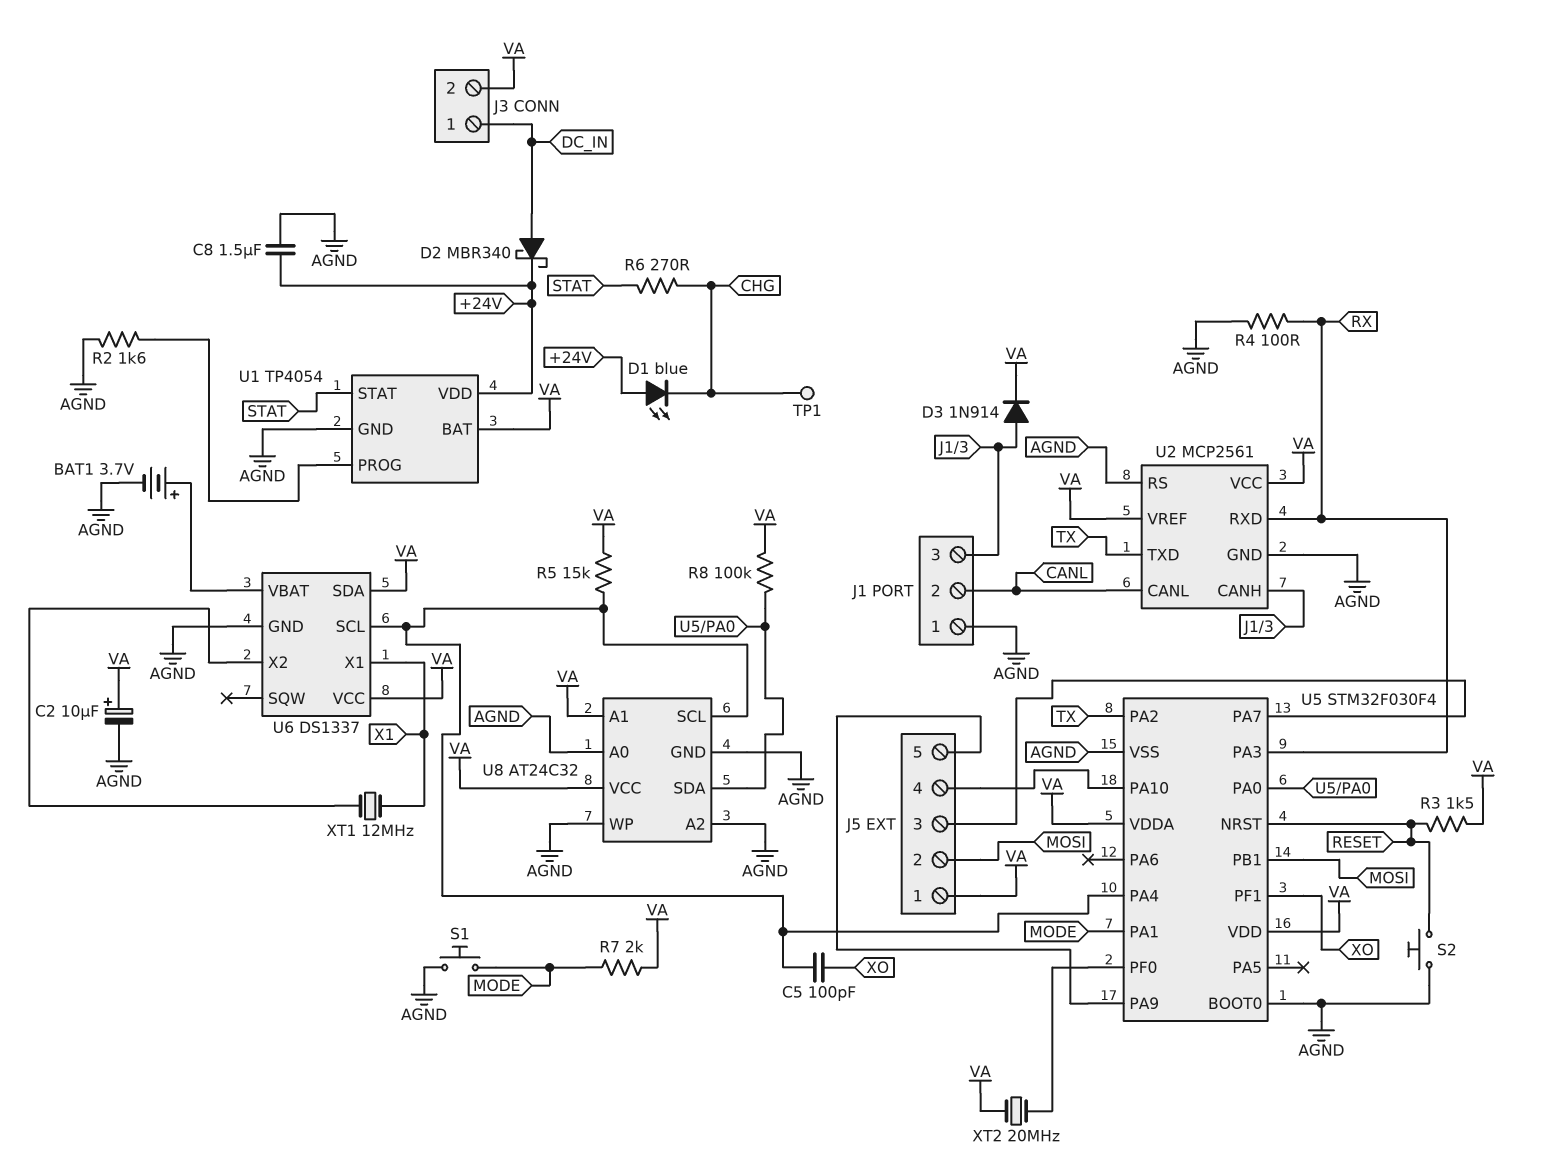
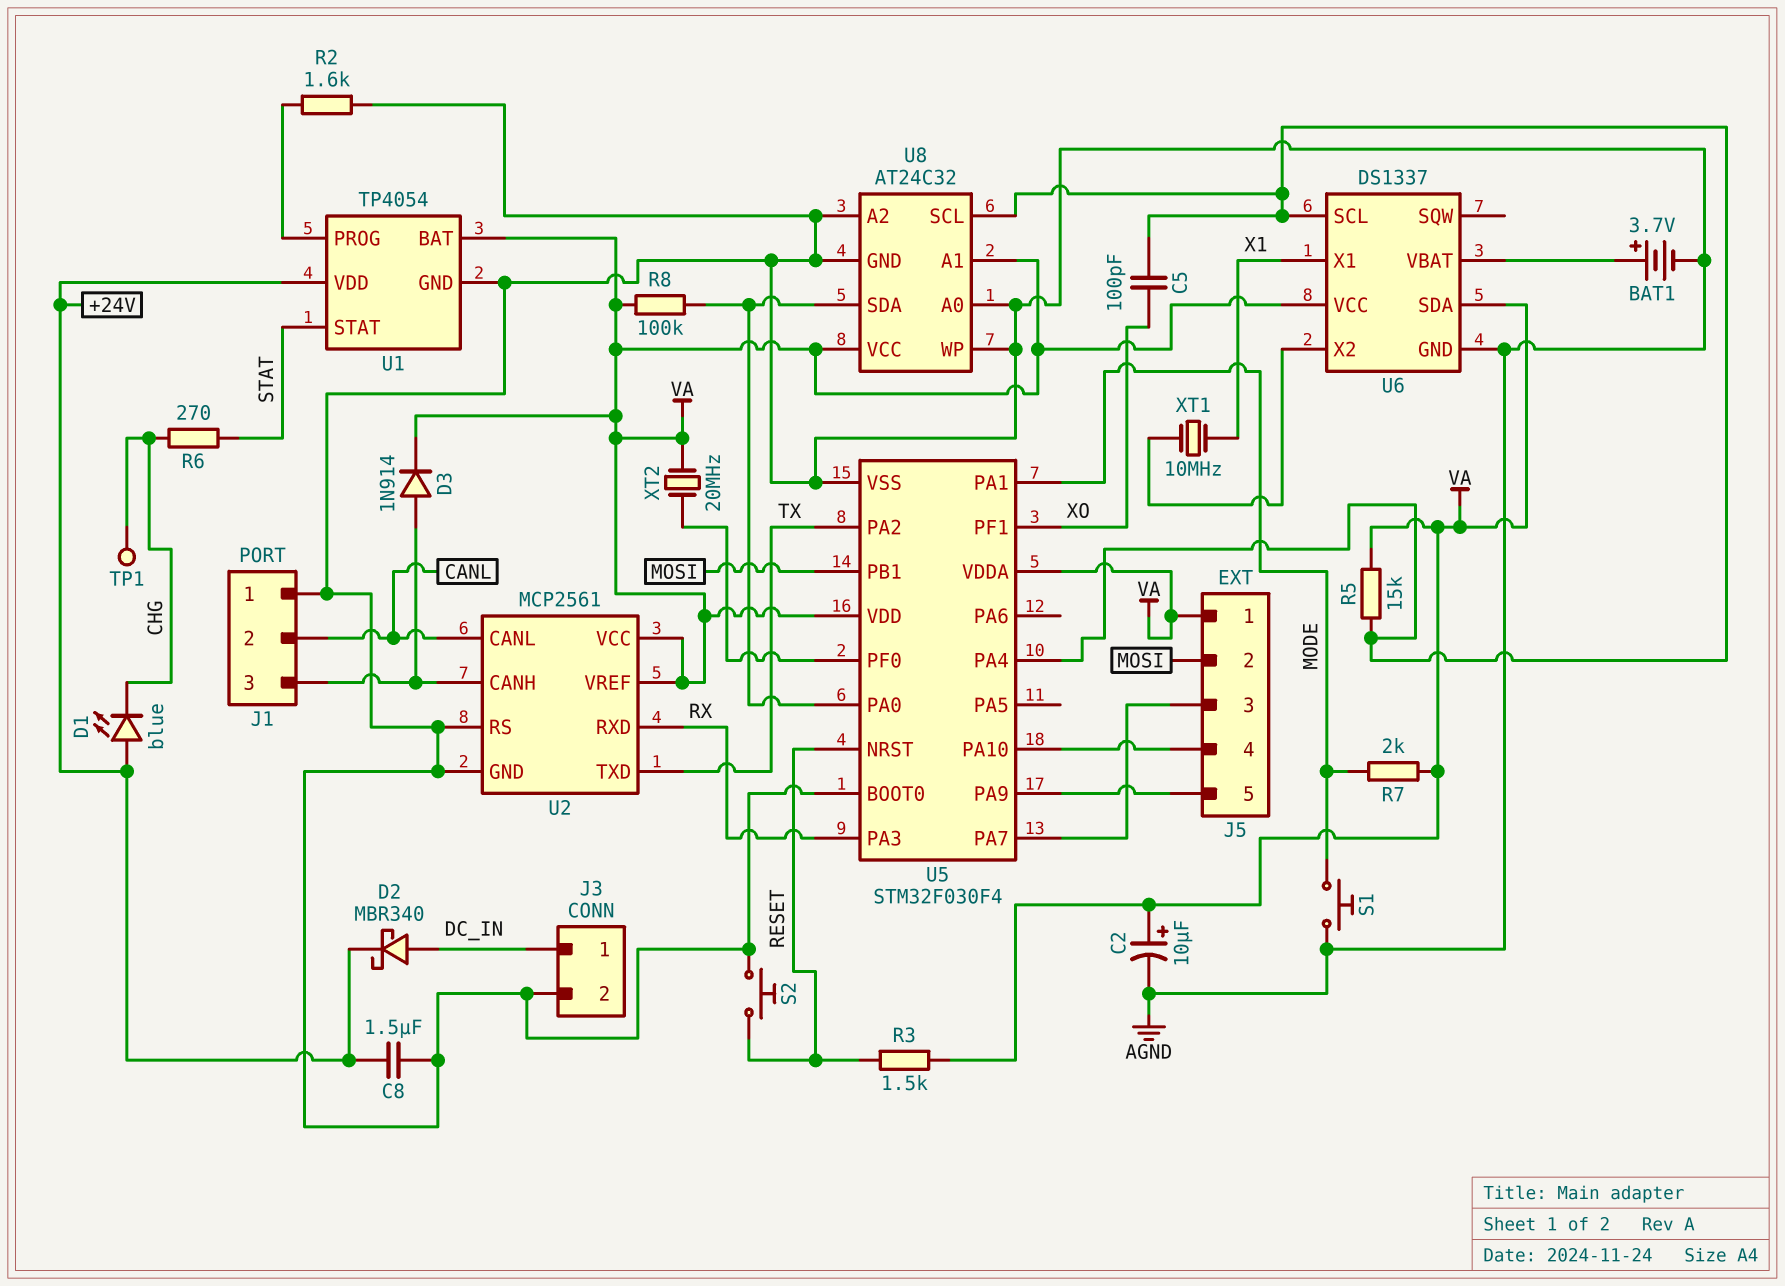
J3 pin 2: VA -> AGND
R4: 100 (AGND, RX) -> none
XT1: 12MHz (U6/X2, X1) -> 10MHz (U6/X2, X1)

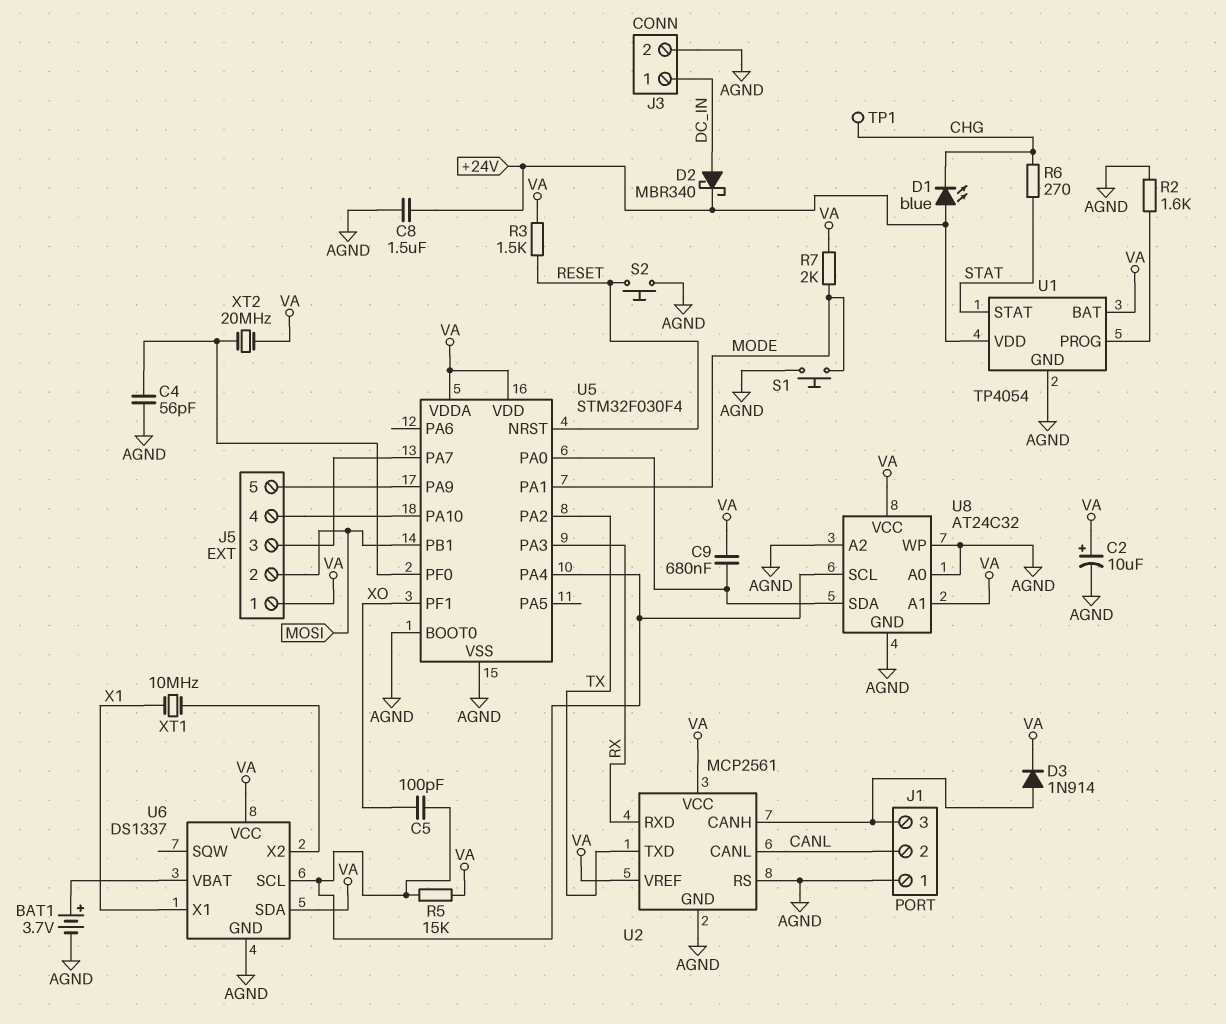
C4: none -> 56pF (AGND, U5/PF0)
C9: none -> 680nF (U5/PA0, VA)
R8: 100k (U5/PA0, VA) -> none

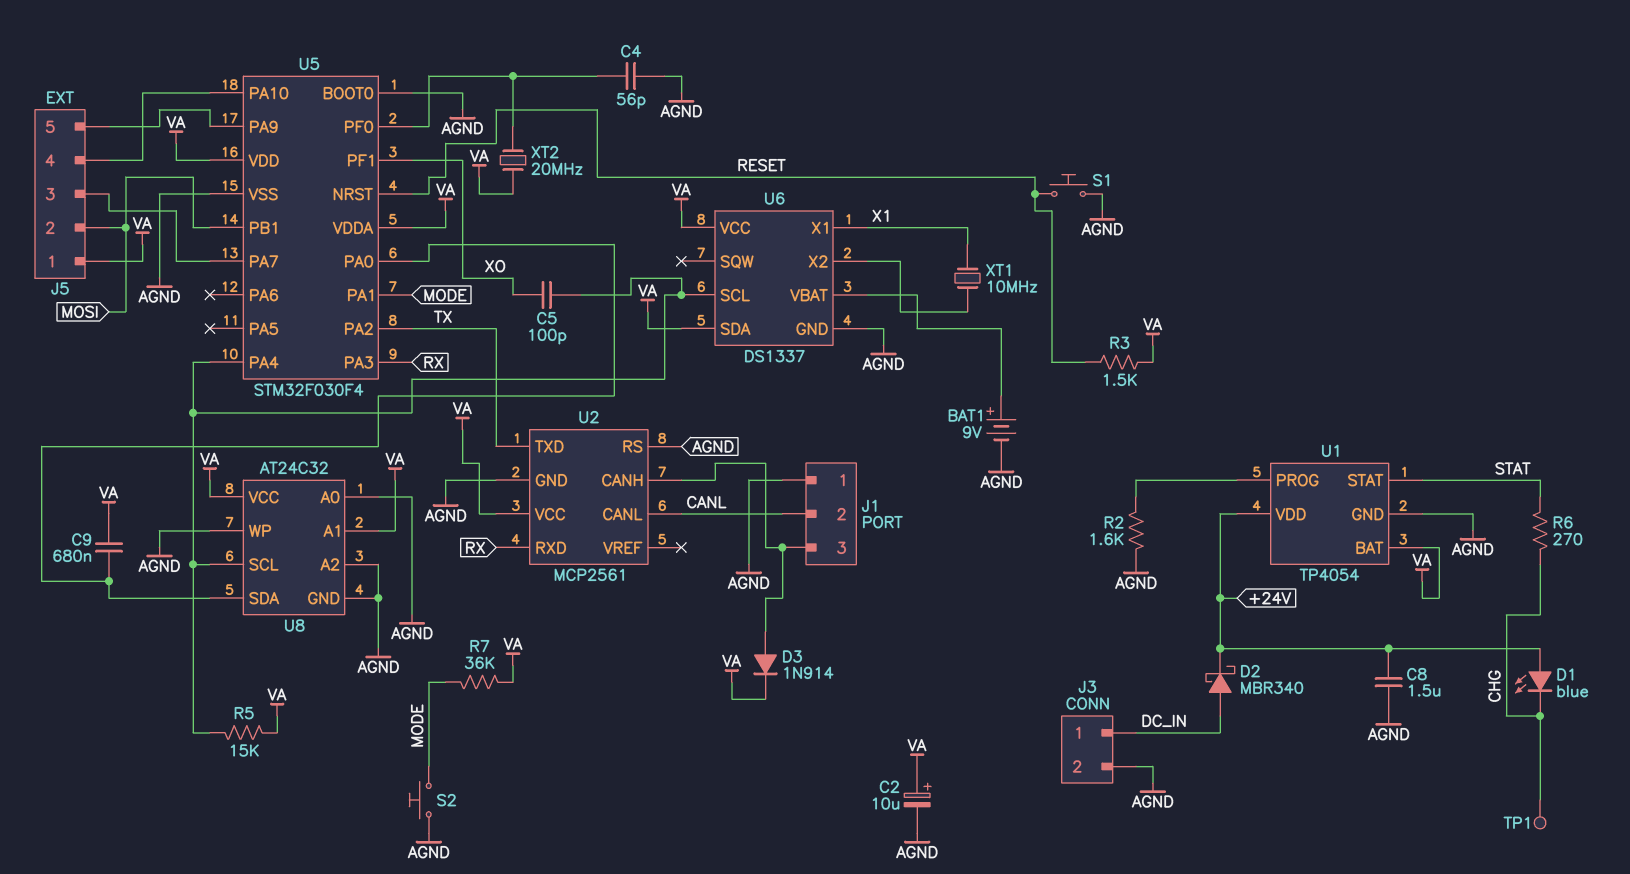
BAT1: 3.7V (plus U6/VBAT, minus AGND) -> 9V (plus U6/VBAT, minus AGND)
R7: 2k (MODE, VA) -> 36k (MODE, VA)
S1: button (AGND, MODE) -> button (AGND, RESET)
S2: button (AGND, RESET) -> button (AGND, MODE)
U2 pin VREF: VA -> none

